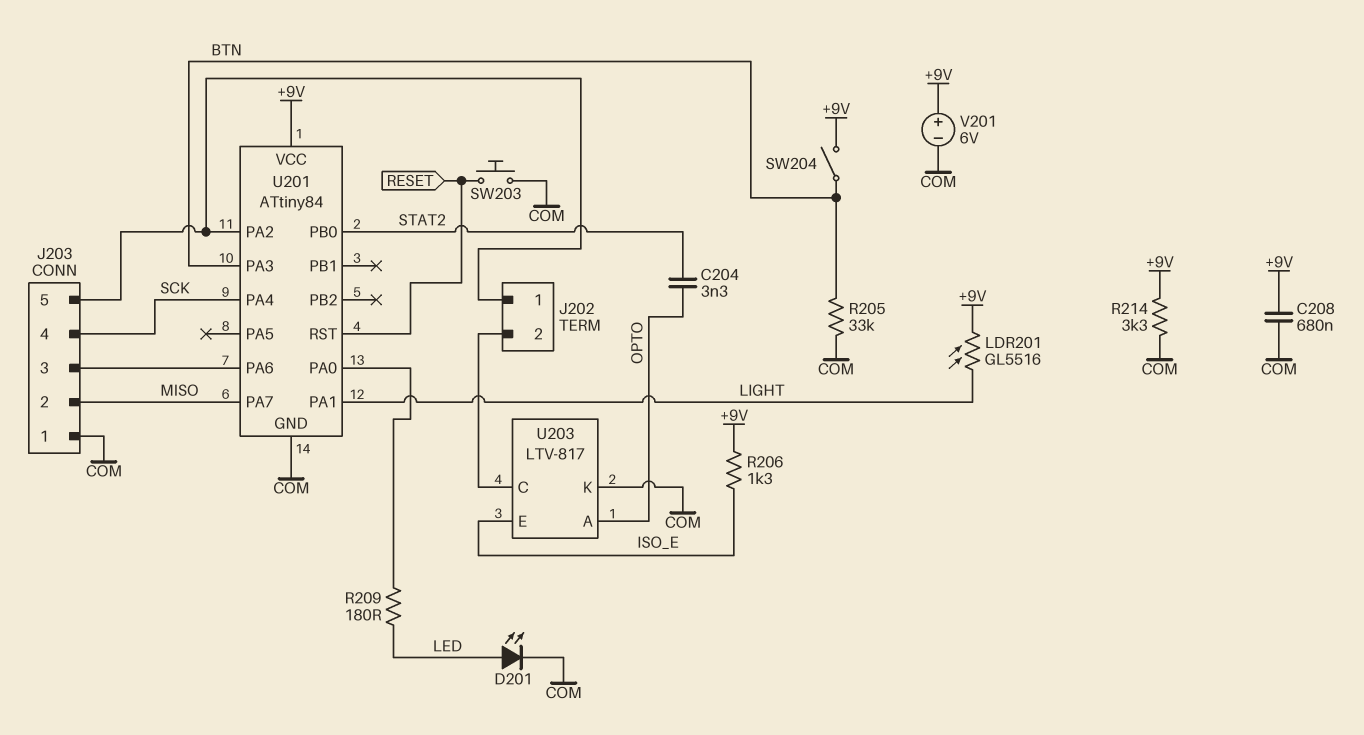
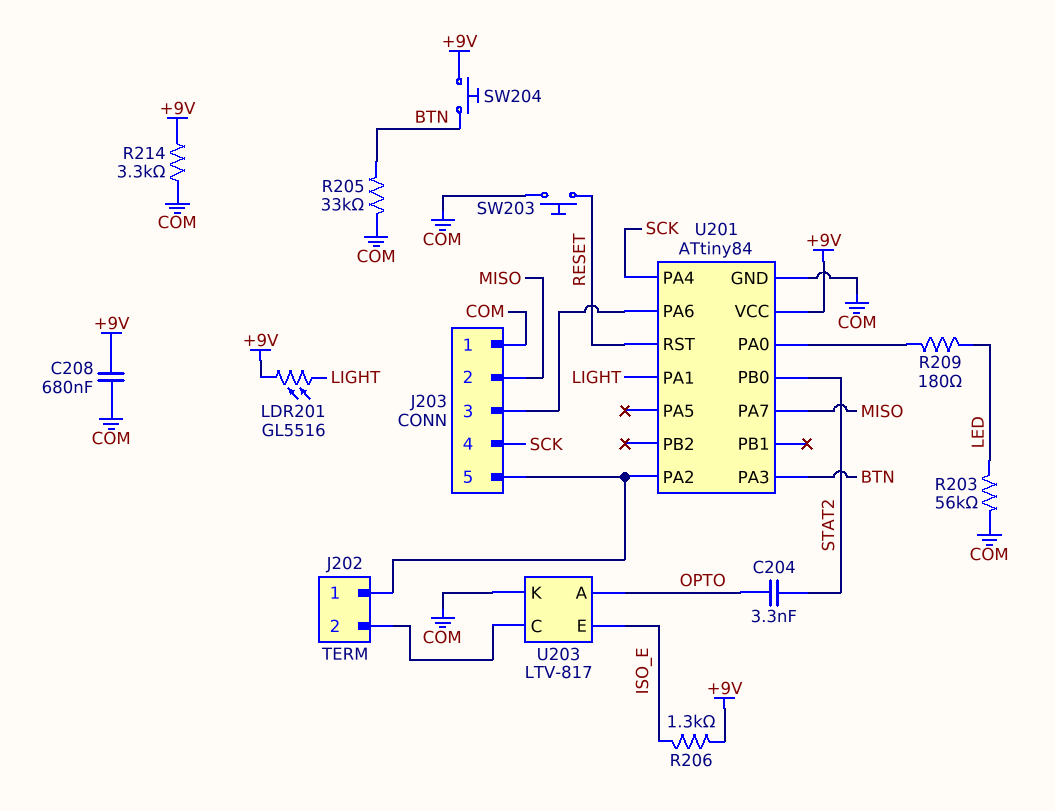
D201: LED (A LED, K COM) -> none
R203: none -> 56k (COM, LED)
SW204: switch (+9V, BTN) -> button (+9V, BTN)
V201: 6V (plus +9V, minus COM) -> none

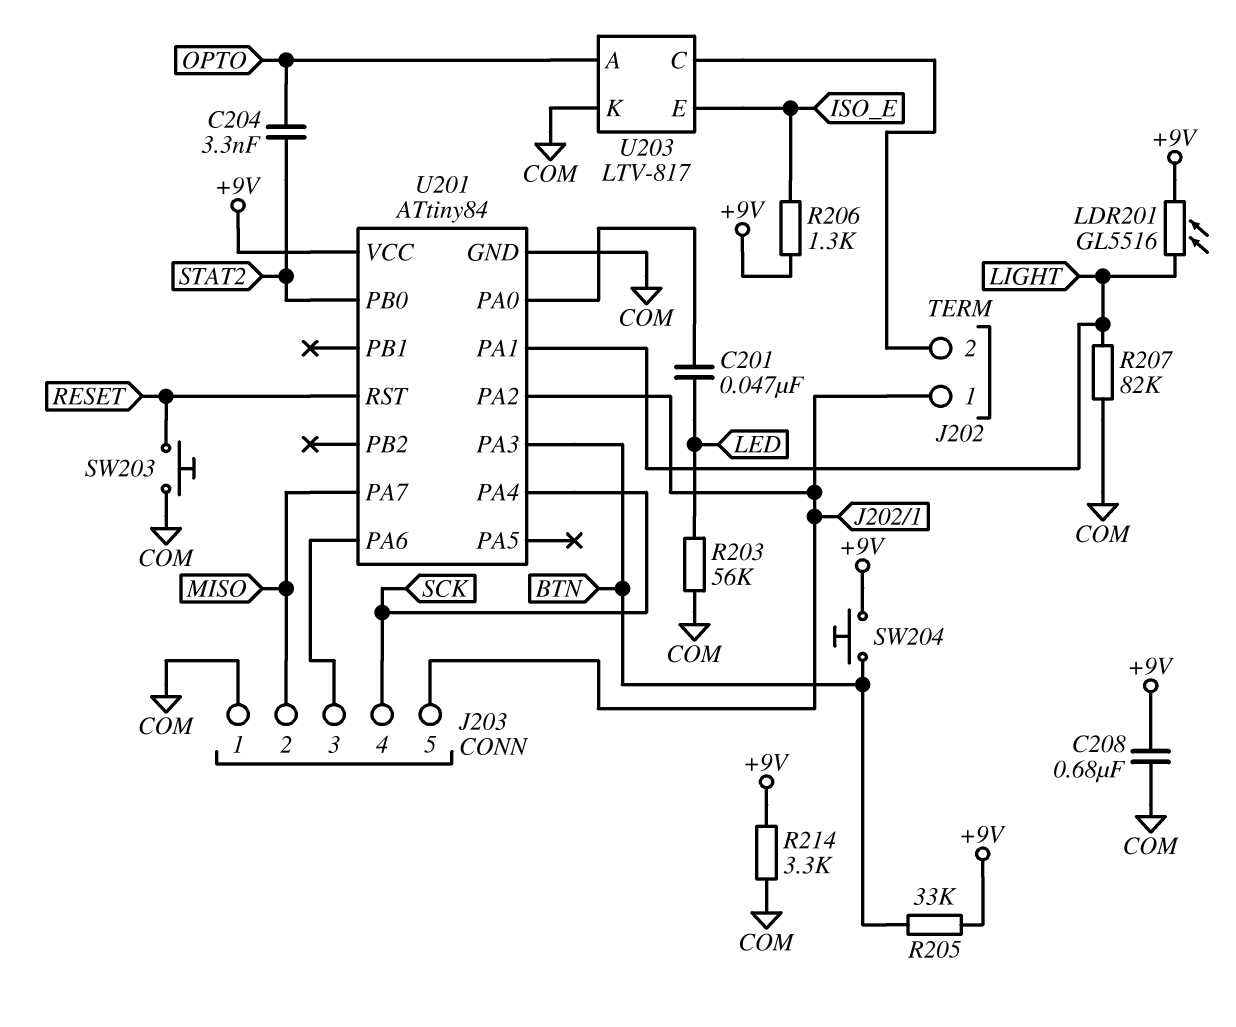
C201: none -> 47nF (LED, U201/PA0)
R205: 33k (BTN, COM) -> 33k (+9V, BTN)
R207: none -> 82k (COM, LIGHT)
R209: 180 (LED, U201/PA0) -> none

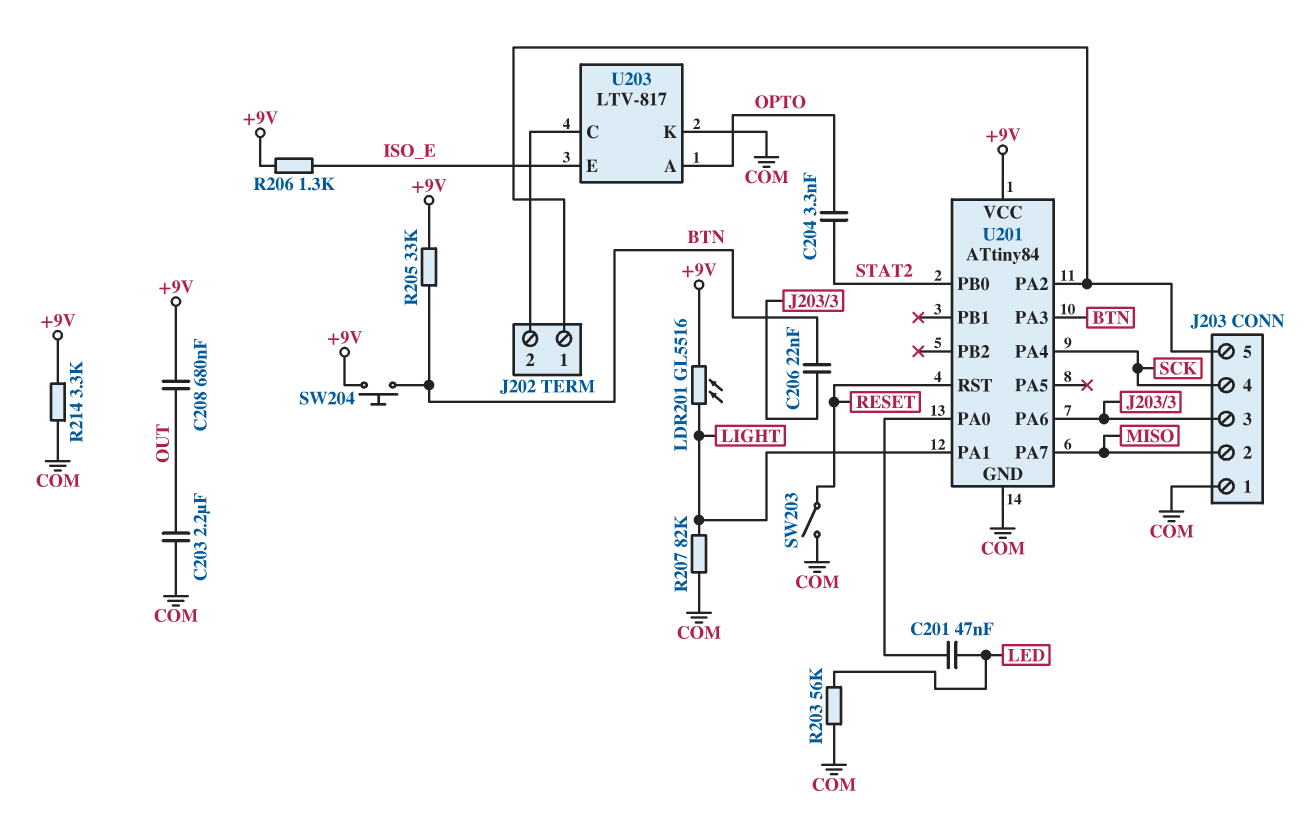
C203: none -> 2.2uF (COM, OUT)
C206: none -> 22nF (BTN, J203/3)
C208: 680nF (+9V, COM) -> 680nF (+9V, OUT)
SW203: button (COM, RESET) -> switch (COM, RESET)

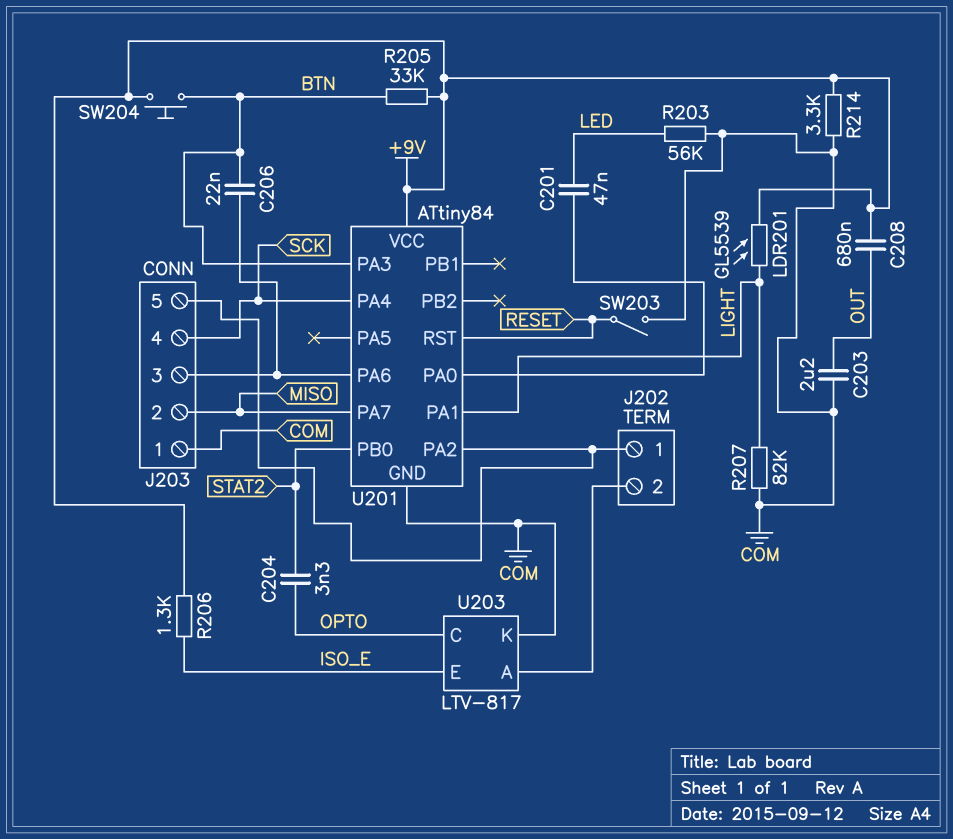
LDR201: GL5516 (+9V, LIGHT) -> GL5539 (+9V, LIGHT)
U203 pin A: OPTO -> J202/2
U203 pin C: J202/2 -> OPTO

